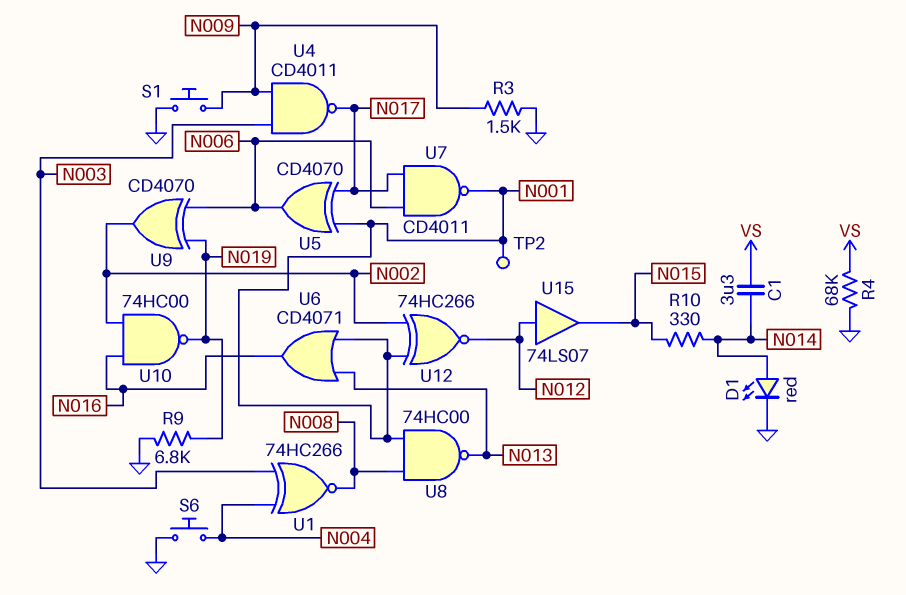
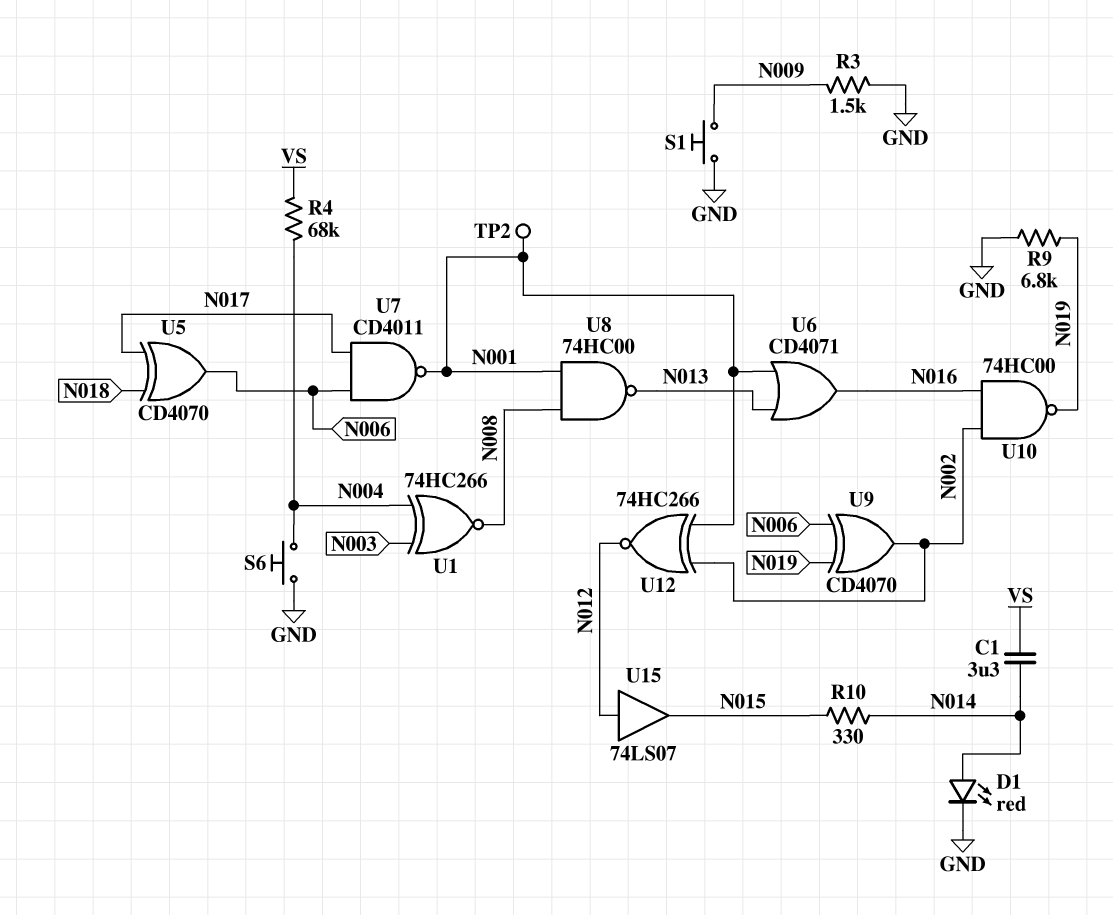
R4: 68k (GND, VS) -> 68k (N004, VS)
U4: NAND CD4011 (in N003, in N009, out N017) -> none
U5: XOR CD4070 (in N001, in N017, out N006) -> XOR CD4070 (in N017, in N018, out N006)

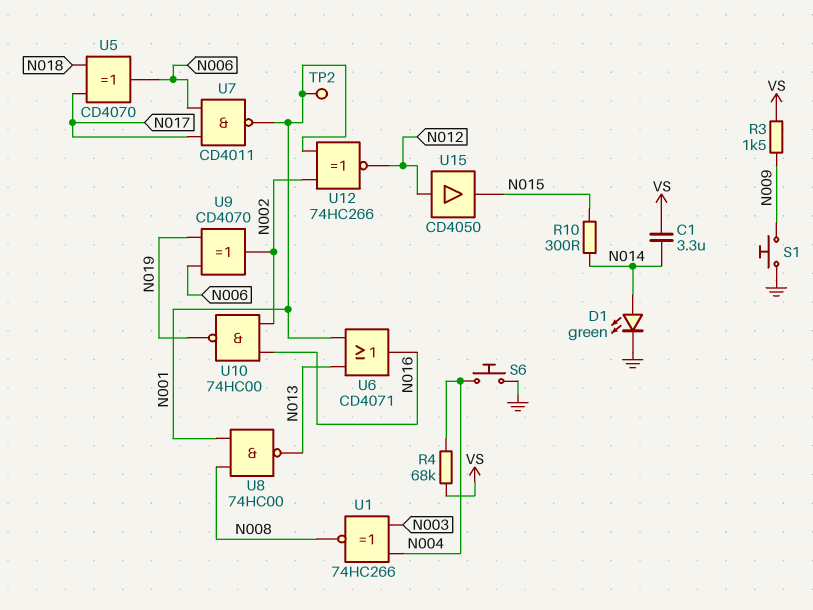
D1: LED red (A N014, K GND) -> LED green (A N014, K GND)
R3: 1.5k (GND, N009) -> 1.5k (N009, VS)
R9: 6.8k (GND, N019) -> none
R10: 330 (N014, N015) -> 300 (N014, N015)
U15: buffer 74LS07 (in N012, out N015) -> buffer CD4050 (in N012, out N015)

